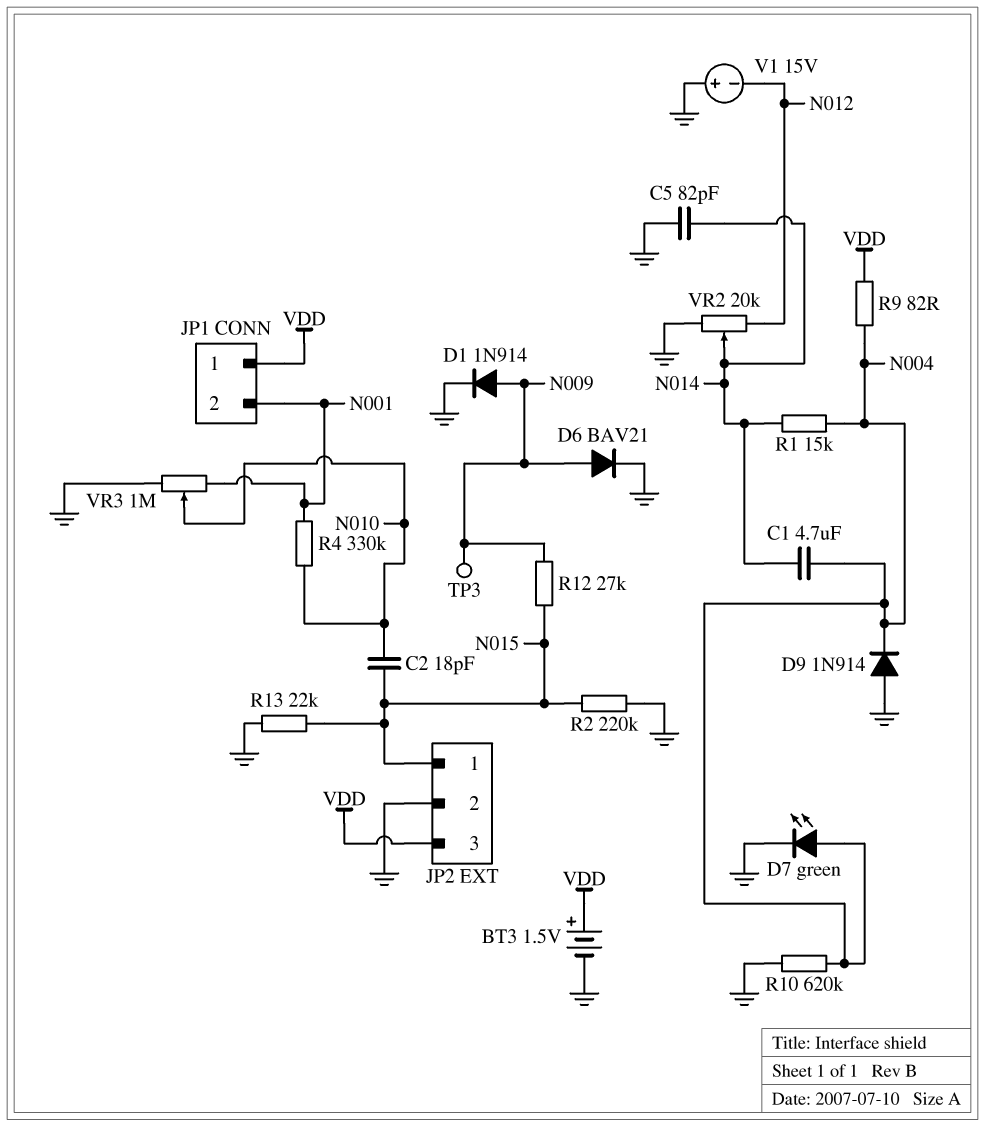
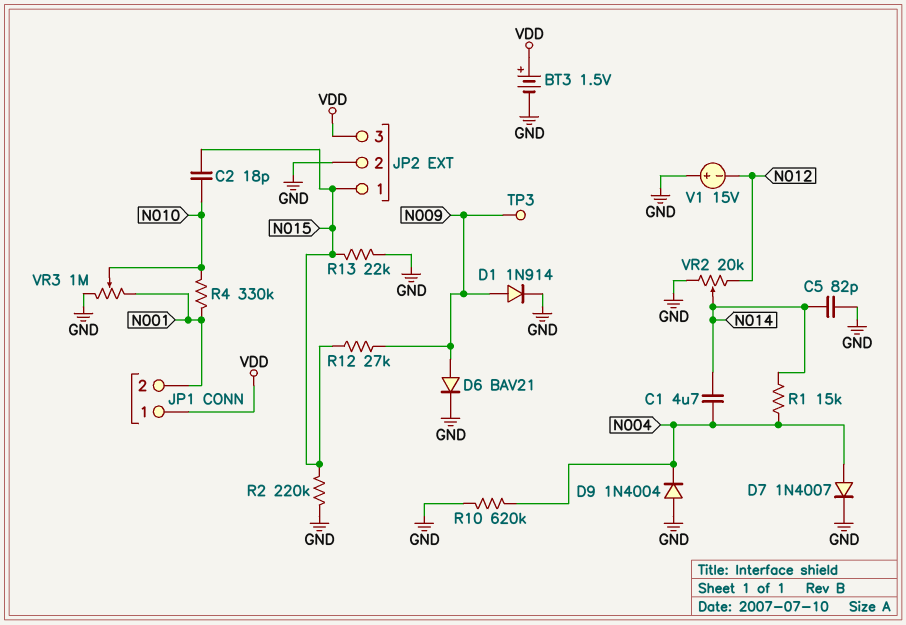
D7: LED green (A N004, K GND) -> diode 1N4007 (A N004, K GND)
D9: diode 1N914 (A GND, K N004) -> diode 1N4004 (A GND, K N004)
R9: 82 (N004, VDD) -> none

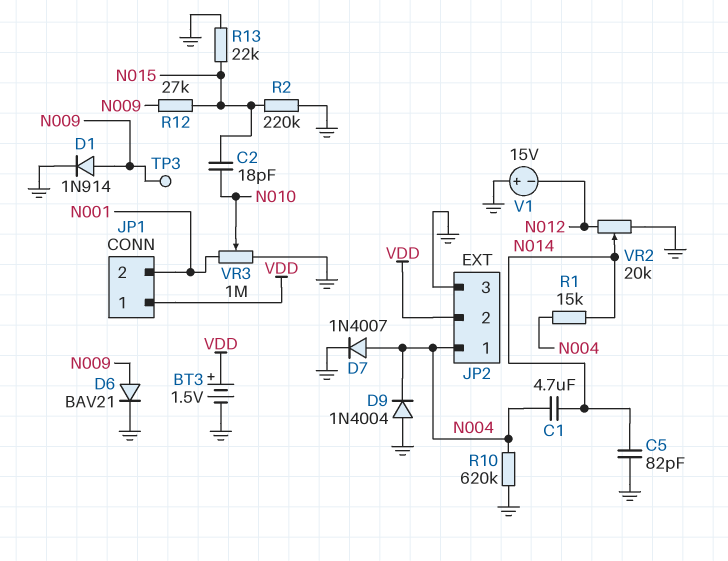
JP2 pin 1: N015 -> N004
JP2 pin 2: GND -> VDD
JP2 pin 3: VDD -> GND
R4: 330k (N001, N010) -> none

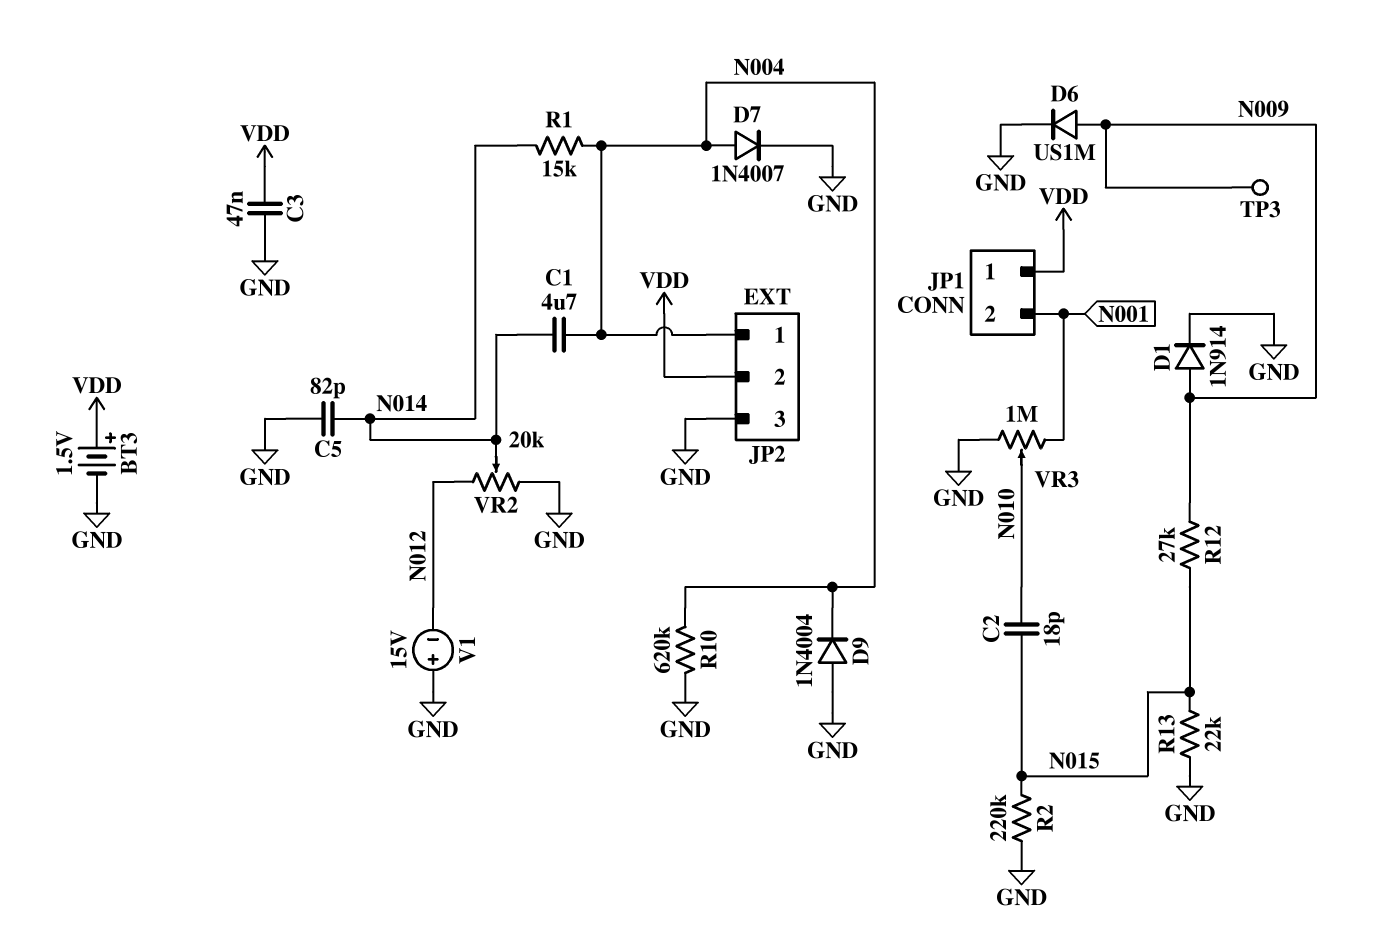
C3: none -> 47nF (GND, VDD)
D6: diode BAV21 (A N009, K GND) -> diode US1M (A N009, K GND)

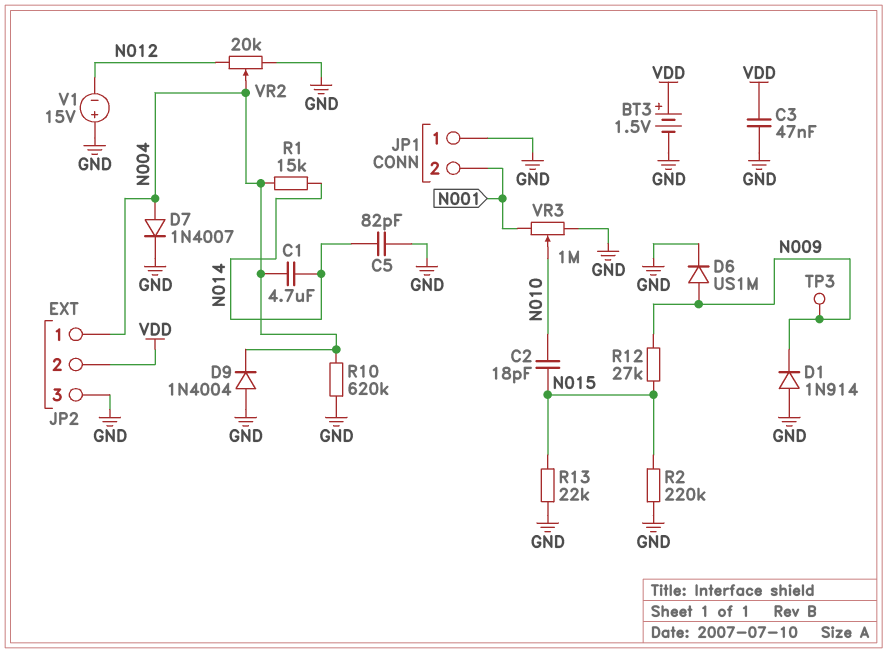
D1: diode 1N914 (A N009, K GND) -> diode 1N914 (A GND, K N009)
JP1 pin 1: VDD -> GND
VR2: 20k (GND, N012, wiper N014) -> 20k (GND, N012, wiper N004)

